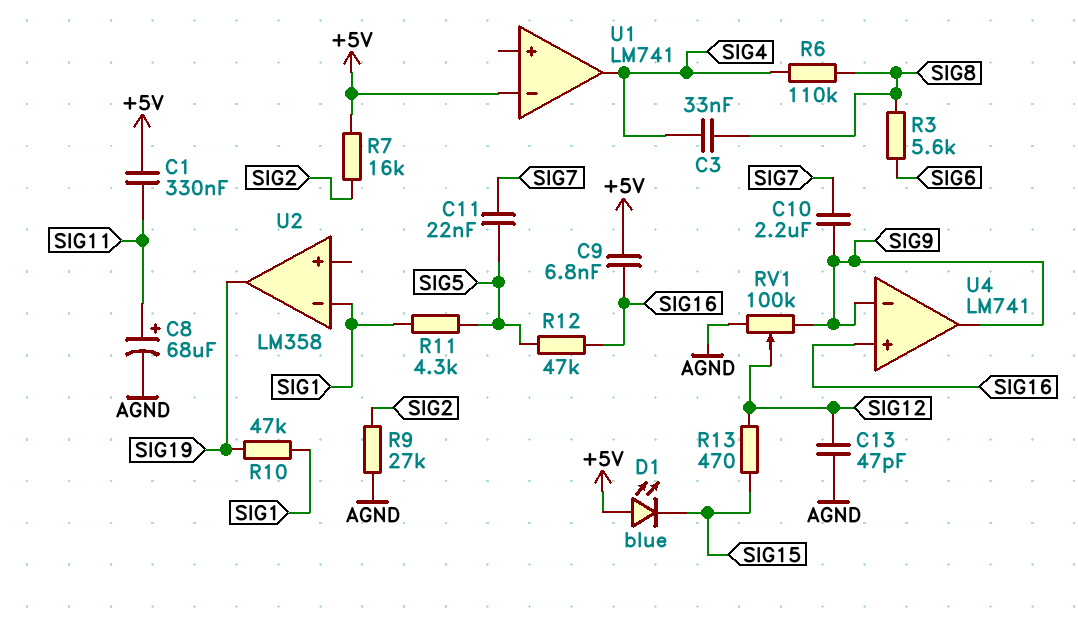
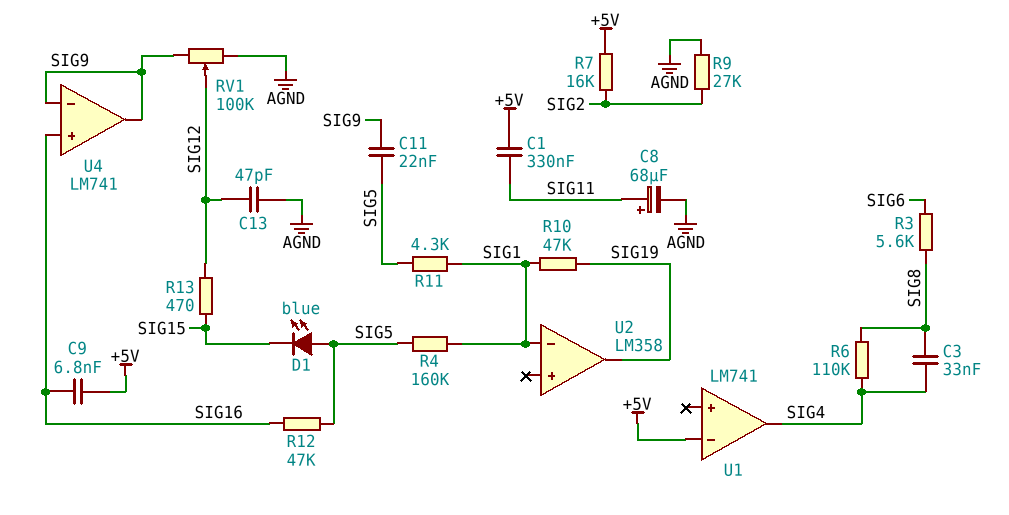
C10: 2.2uF (SIG7, SIG9) -> none
C11: 22nF (SIG5, SIG7) -> 22nF (SIG5, SIG9)
D1: LED blue (A +5V, K SIG15) -> LED blue (A SIG5, K SIG15)
R4: none -> 160k (SIG1, SIG5)

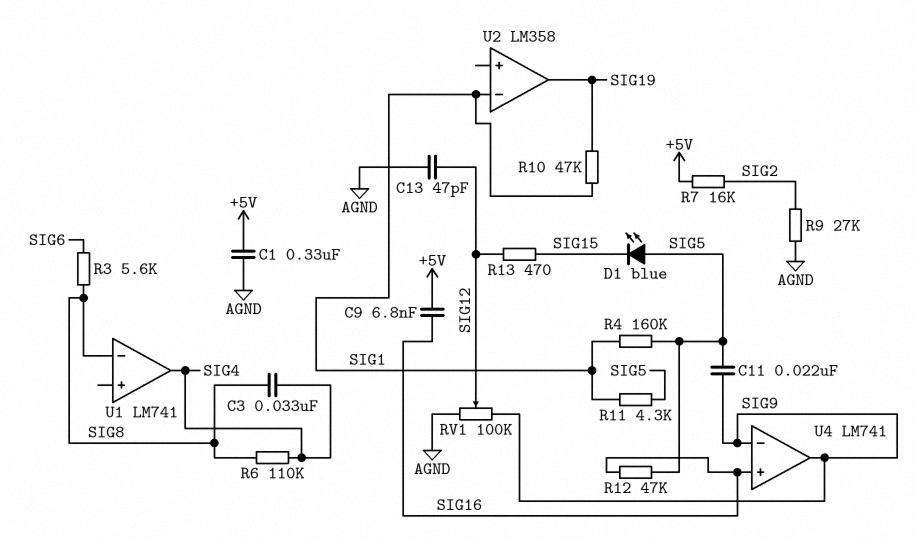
C1: 330nF (+5V, SIG11) -> 330nF (+5V, AGND)
C8: 68uF (plus SIG11, minus AGND) -> none
U1 pin in-: +5V -> SIG8

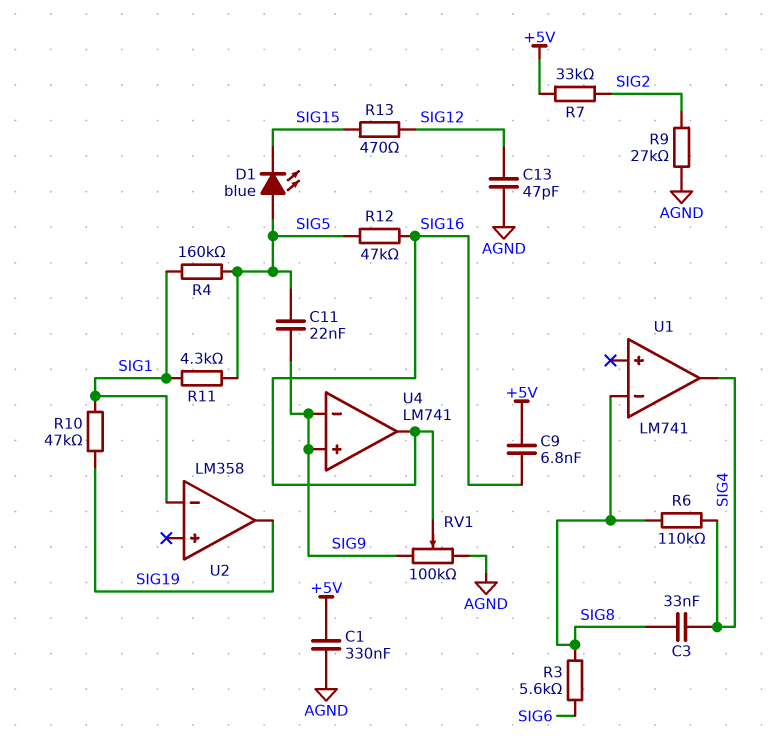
R7: 16k (+5V, SIG2) -> 33k (+5V, SIG2)
RV1: 100k (AGND, SIG9, wiper SIG12) -> 100k (AGND, SIG9, wiper SIG16)
U4 pin in+: SIG16 -> SIG9
U4 pin out: SIG9 -> SIG16

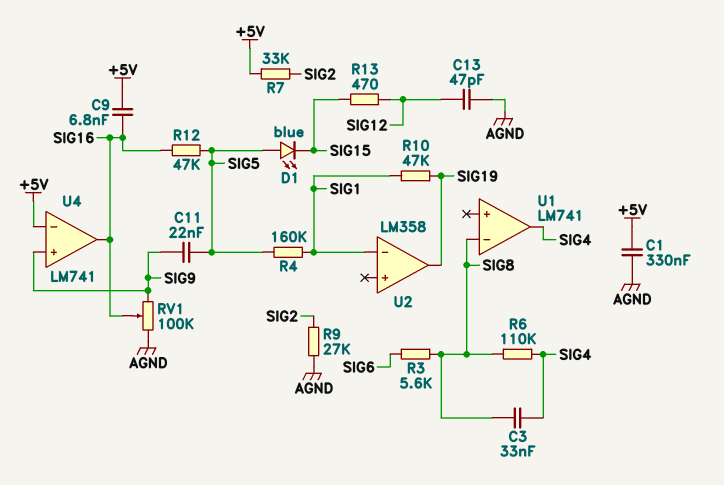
R11: 4.3k (SIG1, SIG5) -> none
U4 pin in-: SIG9 -> +5V

